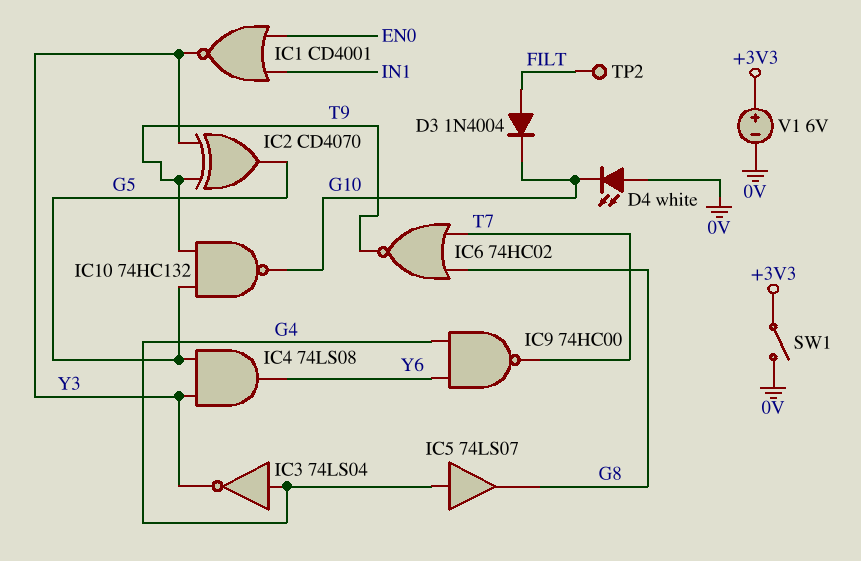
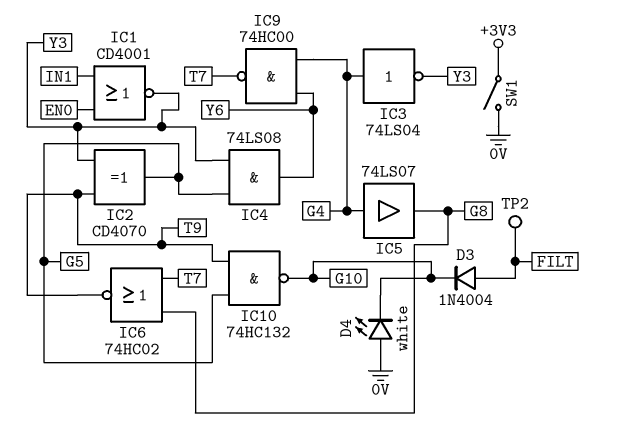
V1: 6V (plus +3V3, minus 0V) -> none

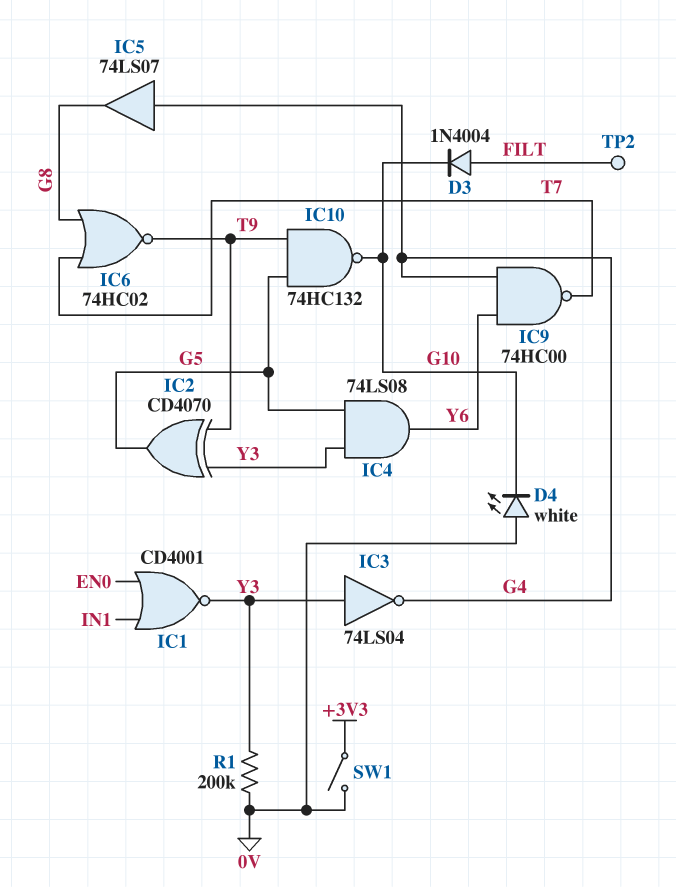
IC3: NOT 74LS04 (in G4, out Y3) -> NOT 74LS04 (in Y3, out G4)
R1: none -> 200k (0V, Y3)

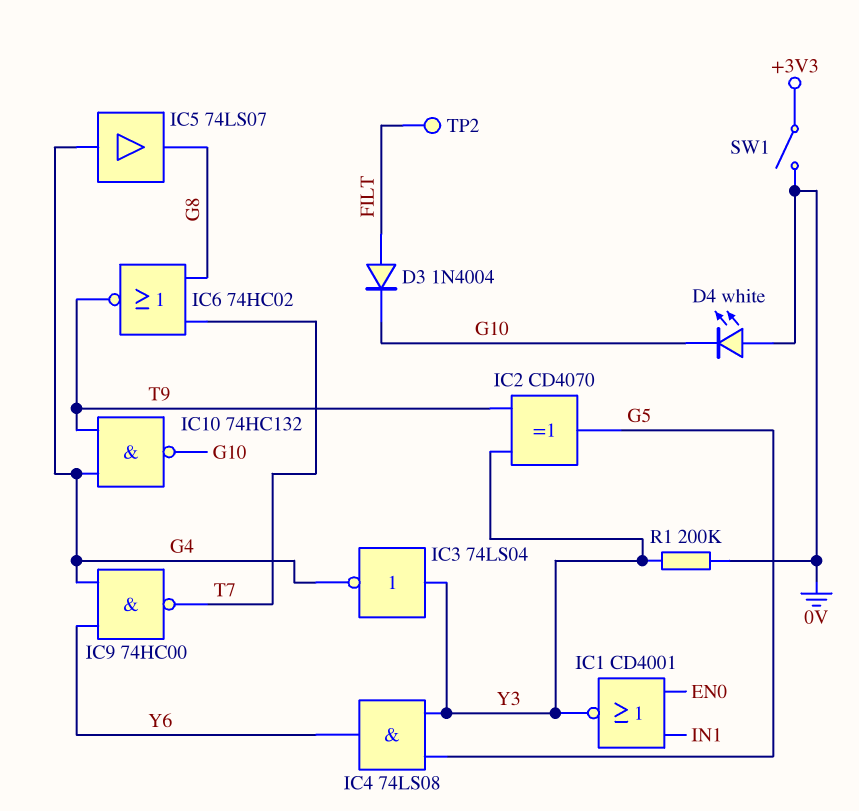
IC10: NAND 74HC132 (in G5, in T9, out G10) -> NAND 74HC132 (in G4, in T9, out G10)

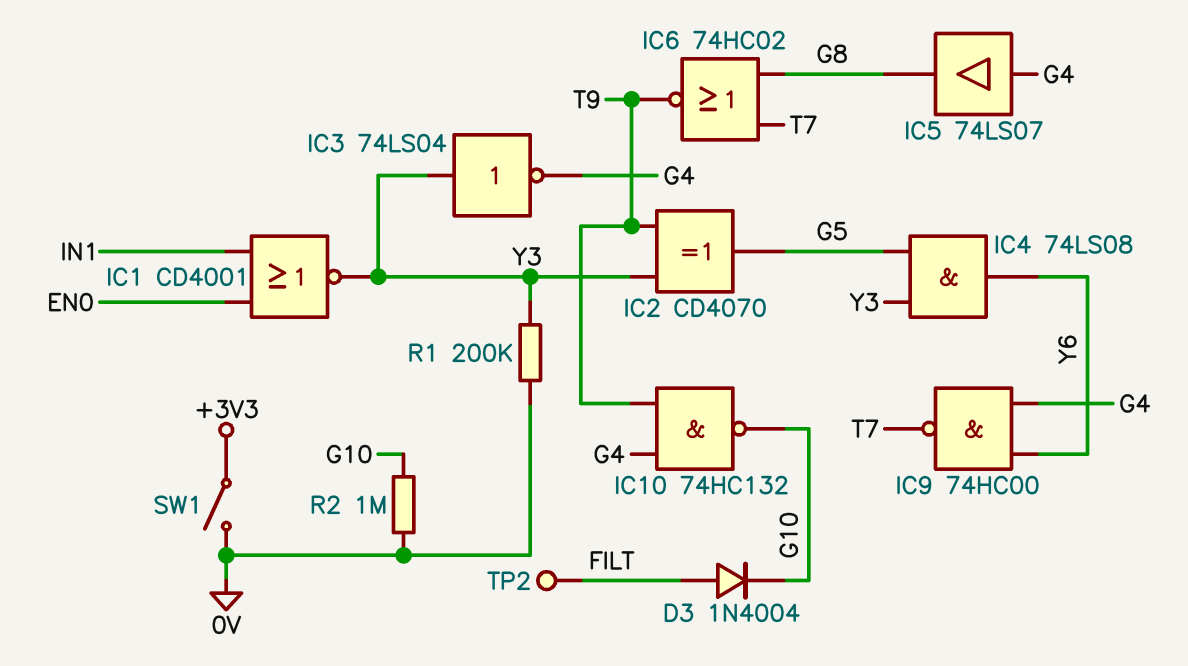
D4: LED white (A 0V, K G10) -> none
R2: none -> 1M (0V, G10)

